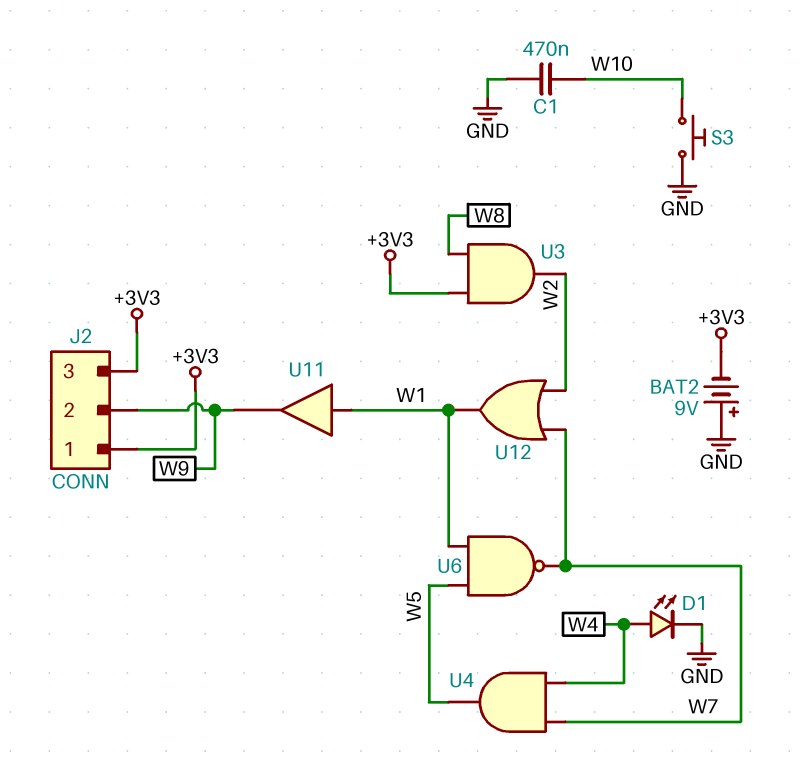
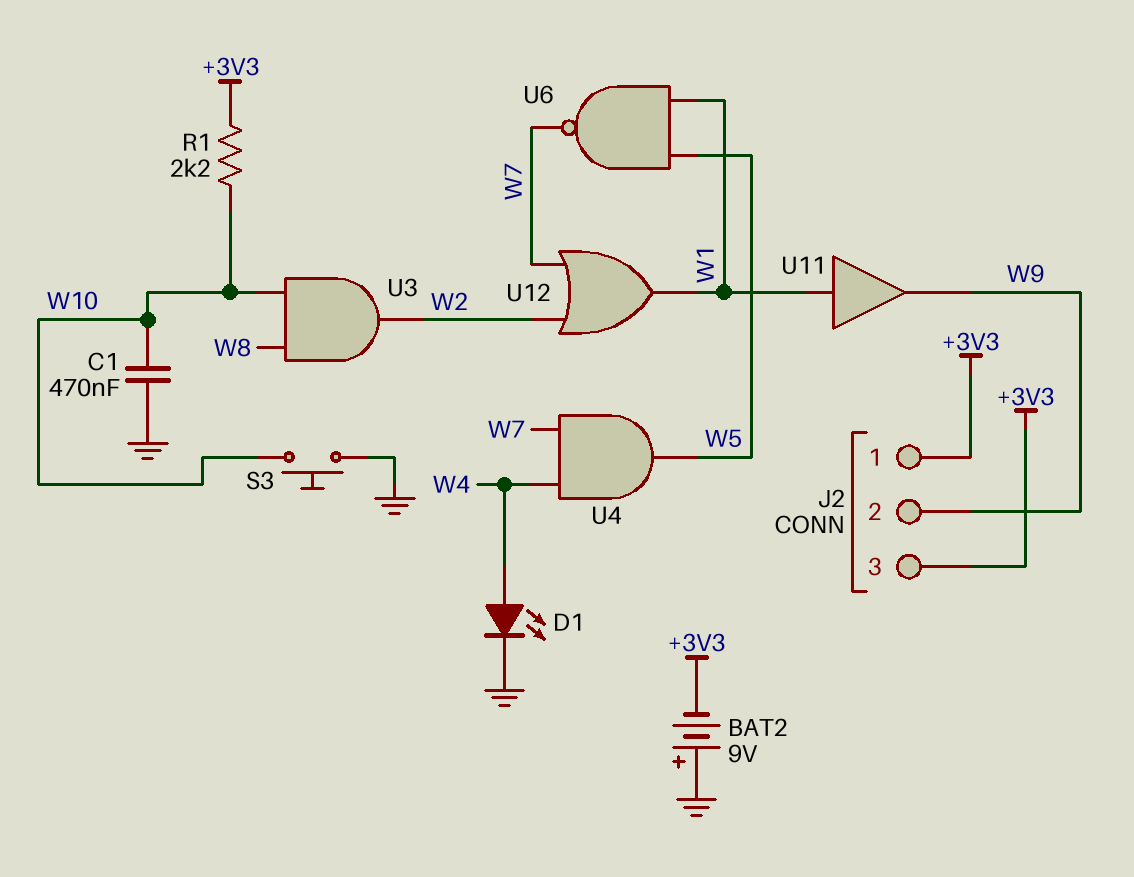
R1: none -> 2.2k (+3V3, W10)
U3: AND (in +3V3, in W8, out W2) -> AND (in W8, in W10, out W2)

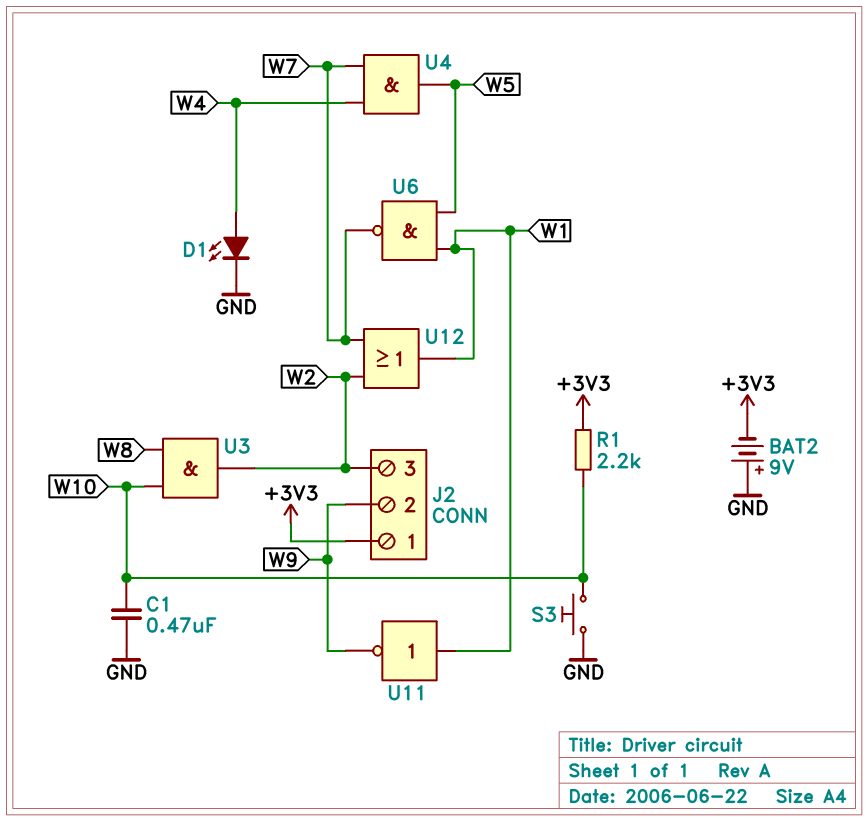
J2 pin 3: +3V3 -> W2
U11: buffer (in W1, out W9) -> NOT (in W1, out W9)

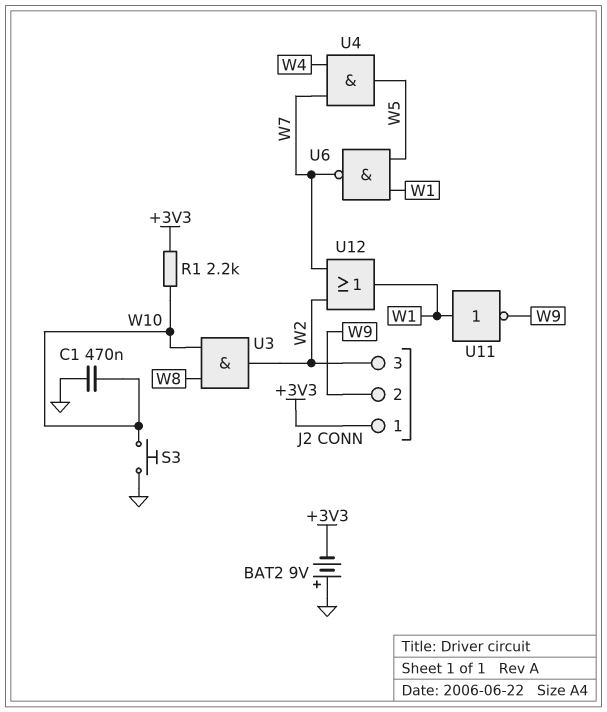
D1: LED (A W4, K GND) -> none

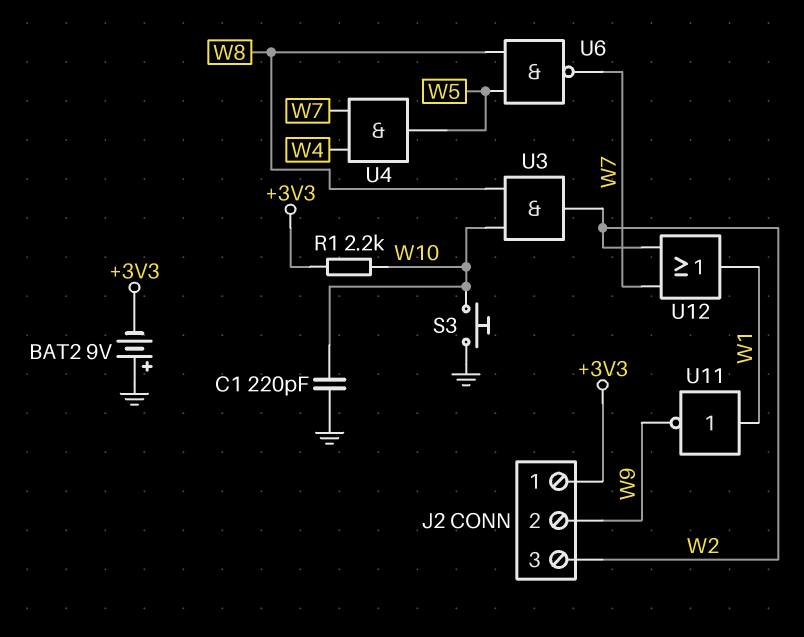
C1: 470nF (GND, W10) -> 220pF (GND, W10)
U6: NAND (in W1, in W5, out W7) -> NAND (in W5, in W8, out W7)

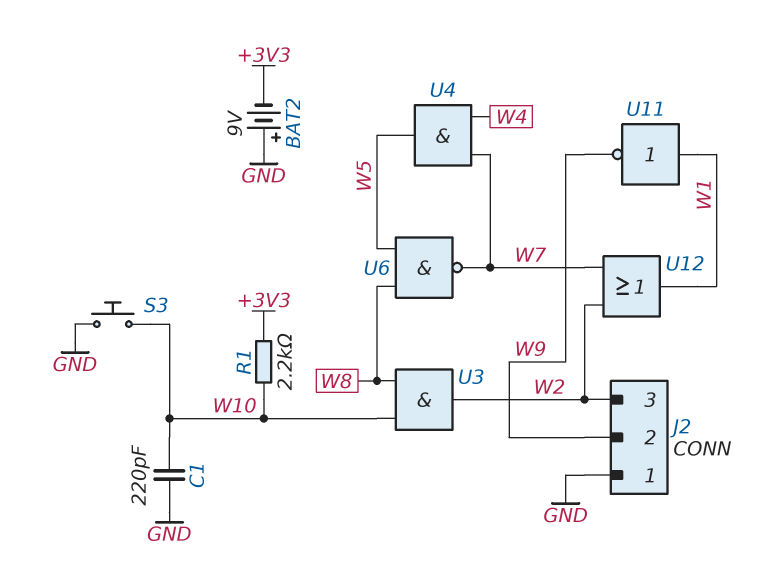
J2 pin 1: +3V3 -> GND

